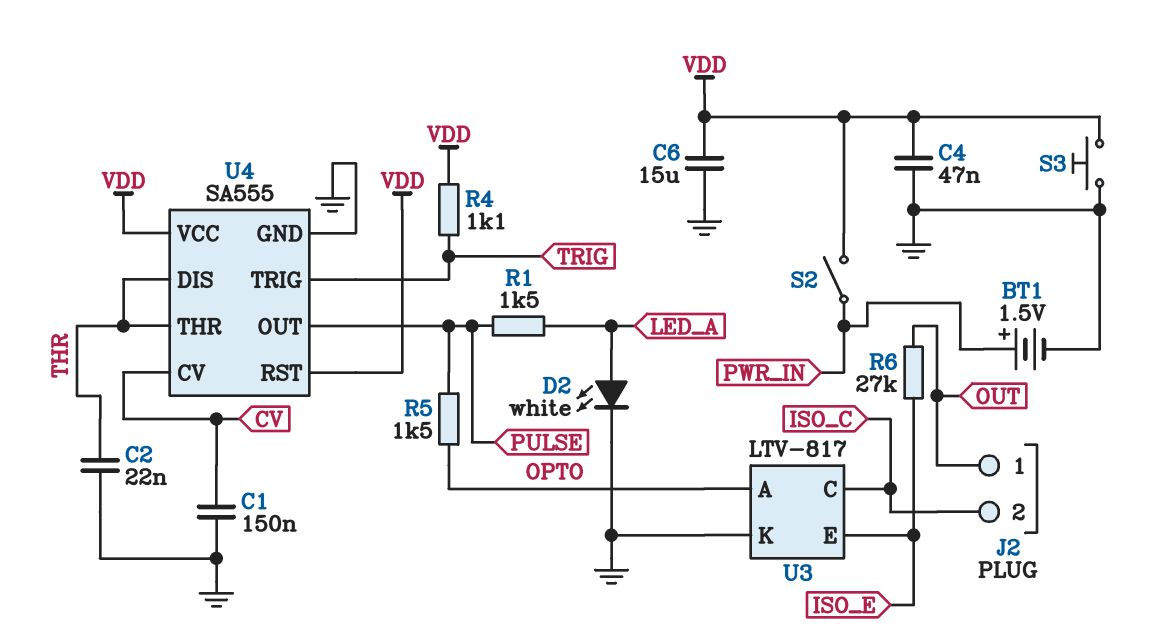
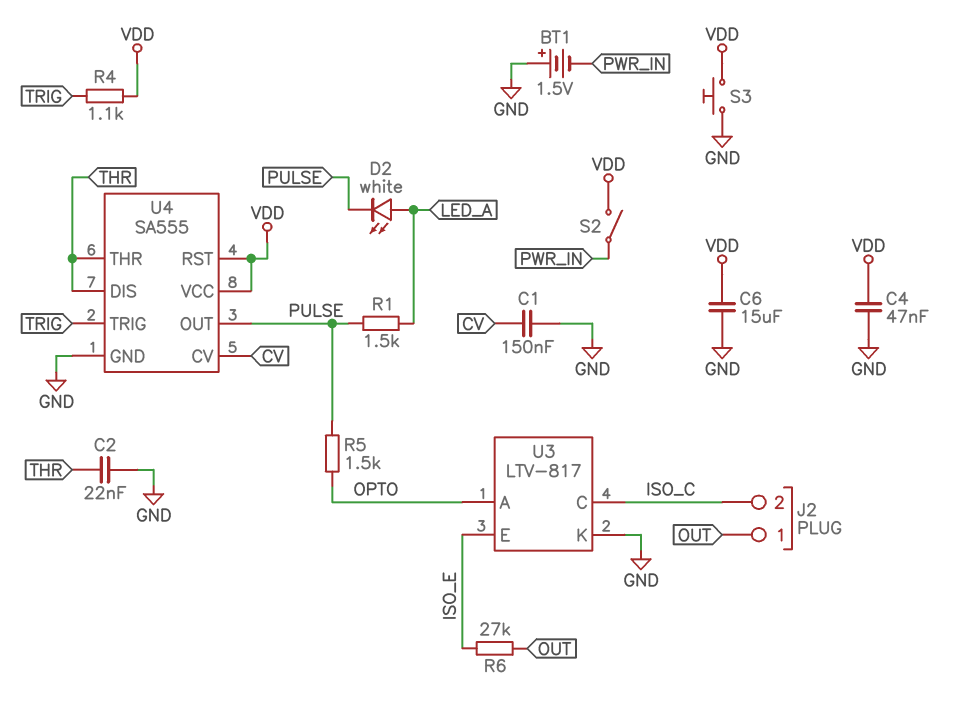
BT1: 1.5V (plus PWR_IN, minus GND) -> 1.5V (plus GND, minus PWR_IN)
D2: LED white (A LED_A, K GND) -> LED white (A LED_A, K PULSE)

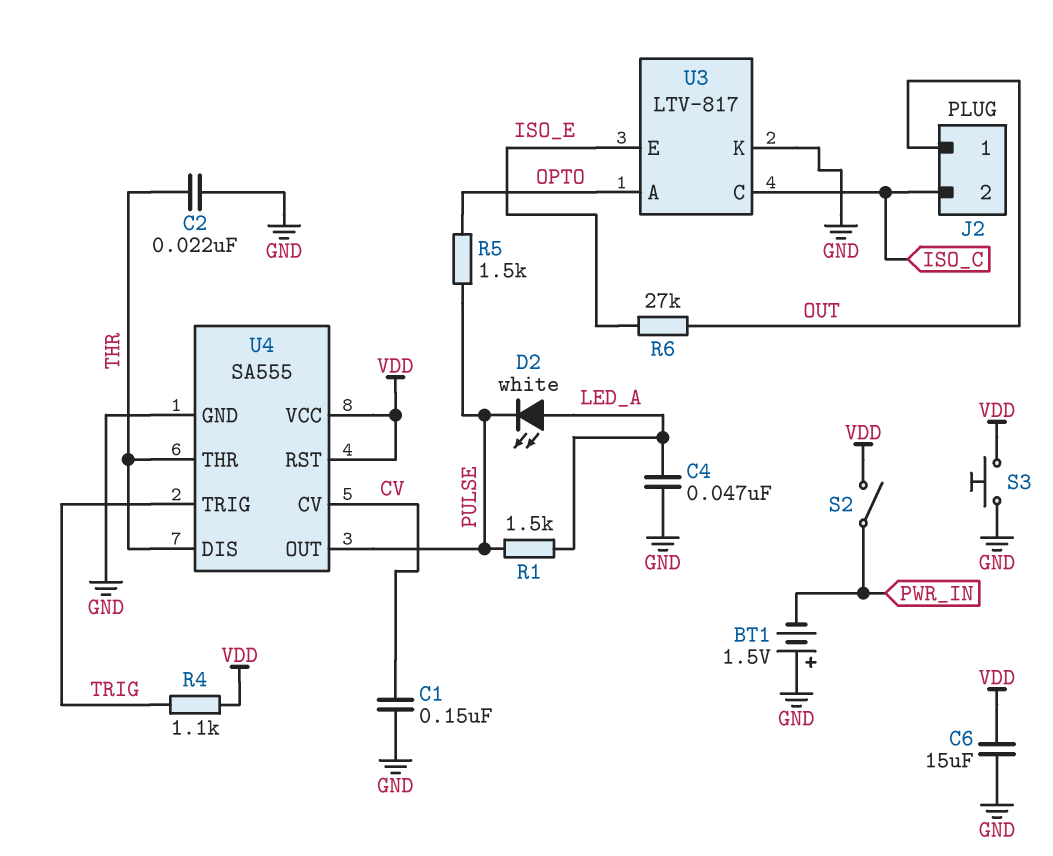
C4: 47nF (GND, VDD) -> 47nF (GND, LED_A)

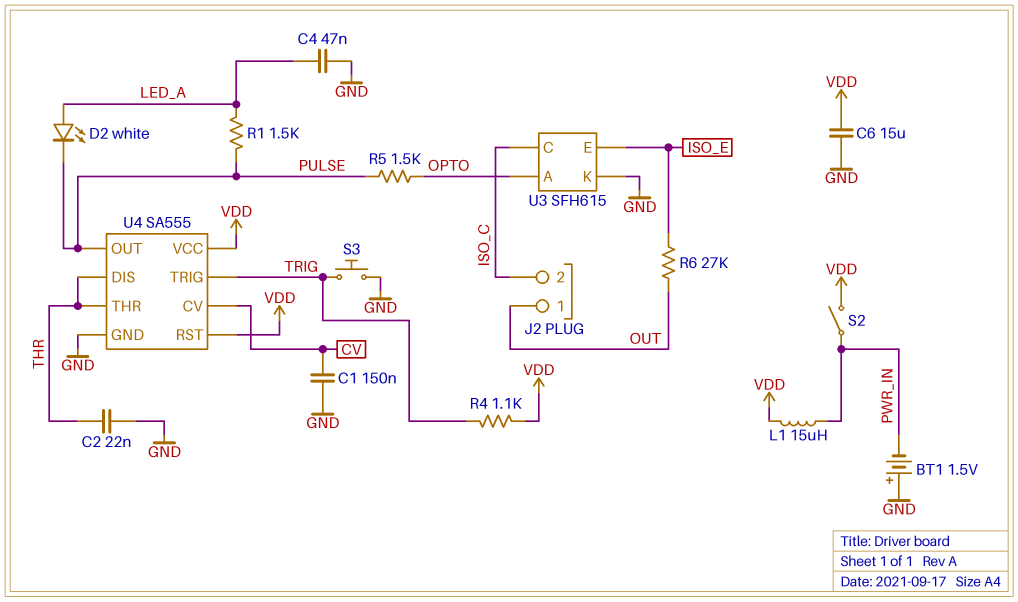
L1: none -> 15uH (PWR_IN, VDD)
S3: button (GND, VDD) -> button (GND, TRIG)
U3: LTV-817 -> SFH615

